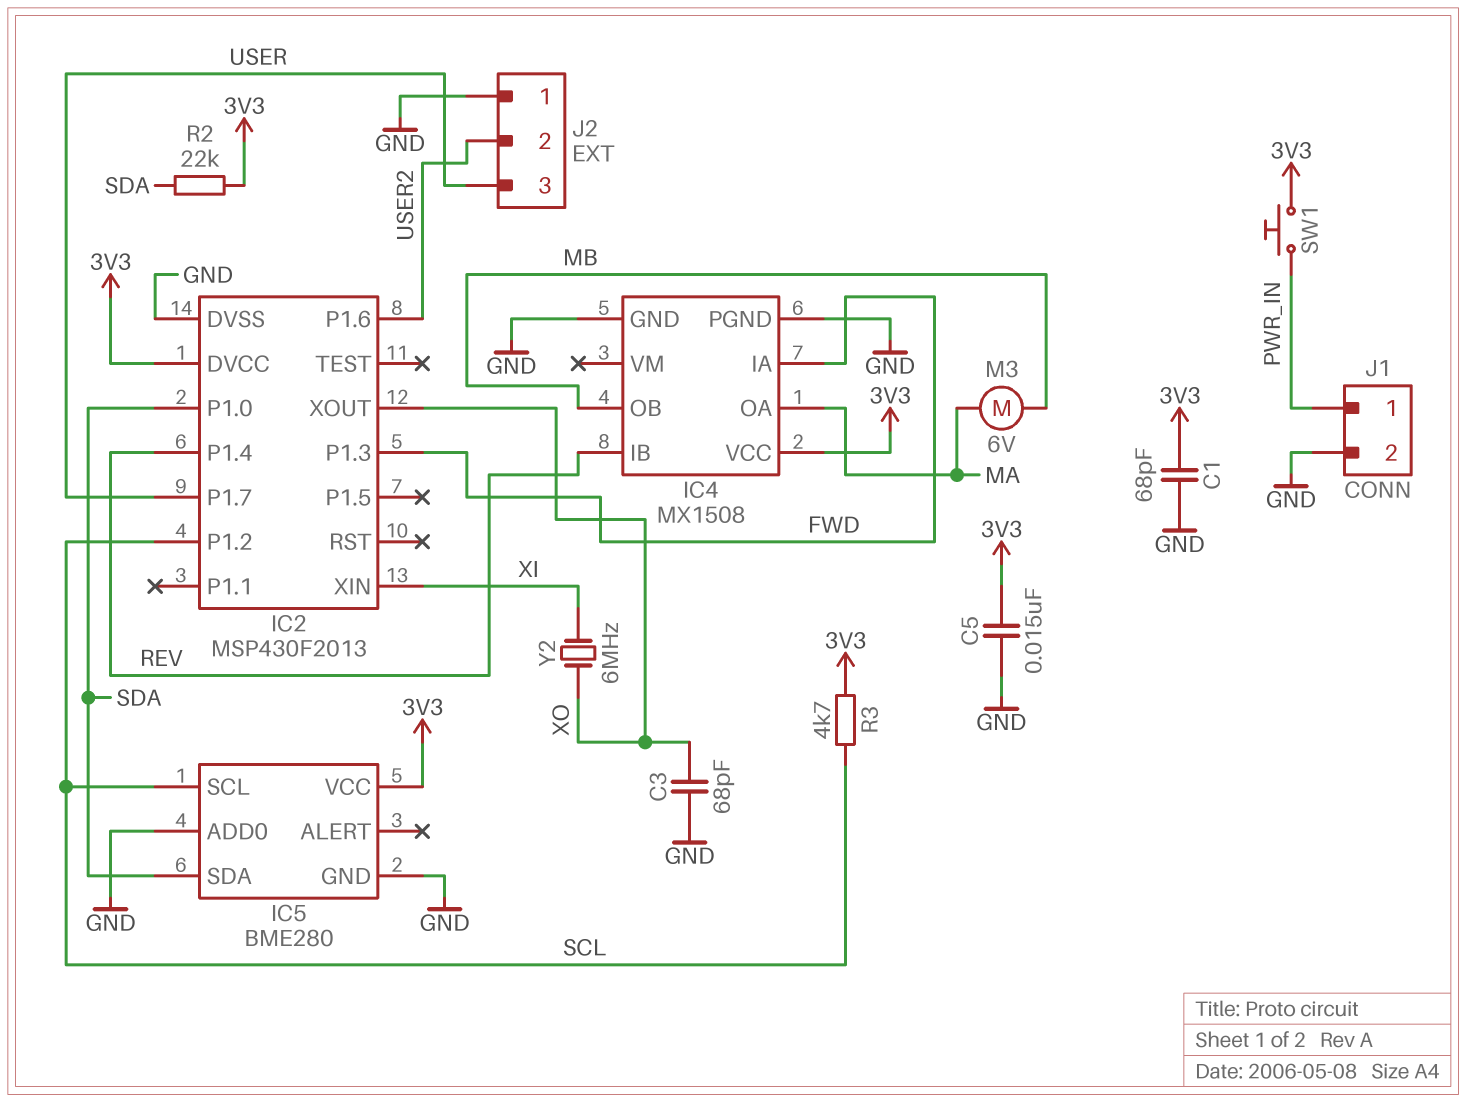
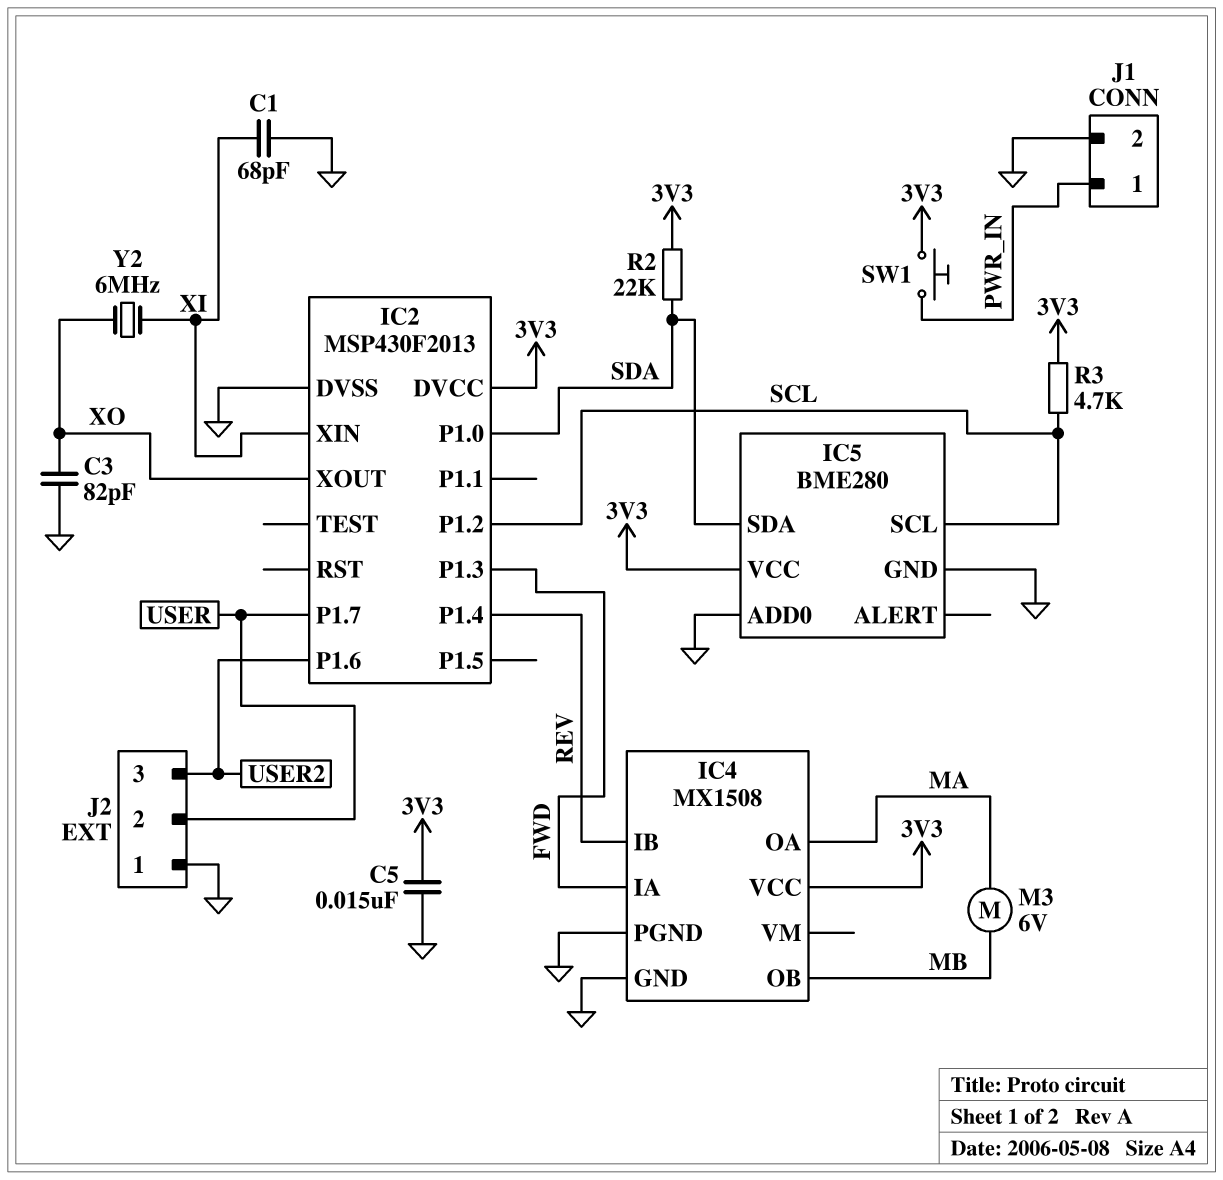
C1: 68pF (3V3, GND) -> 68pF (GND, XI)
C3: 68pF (GND, XO) -> 82pF (GND, XO)
J2 pin 2: USER2 -> USER
J2 pin 3: USER -> USER2

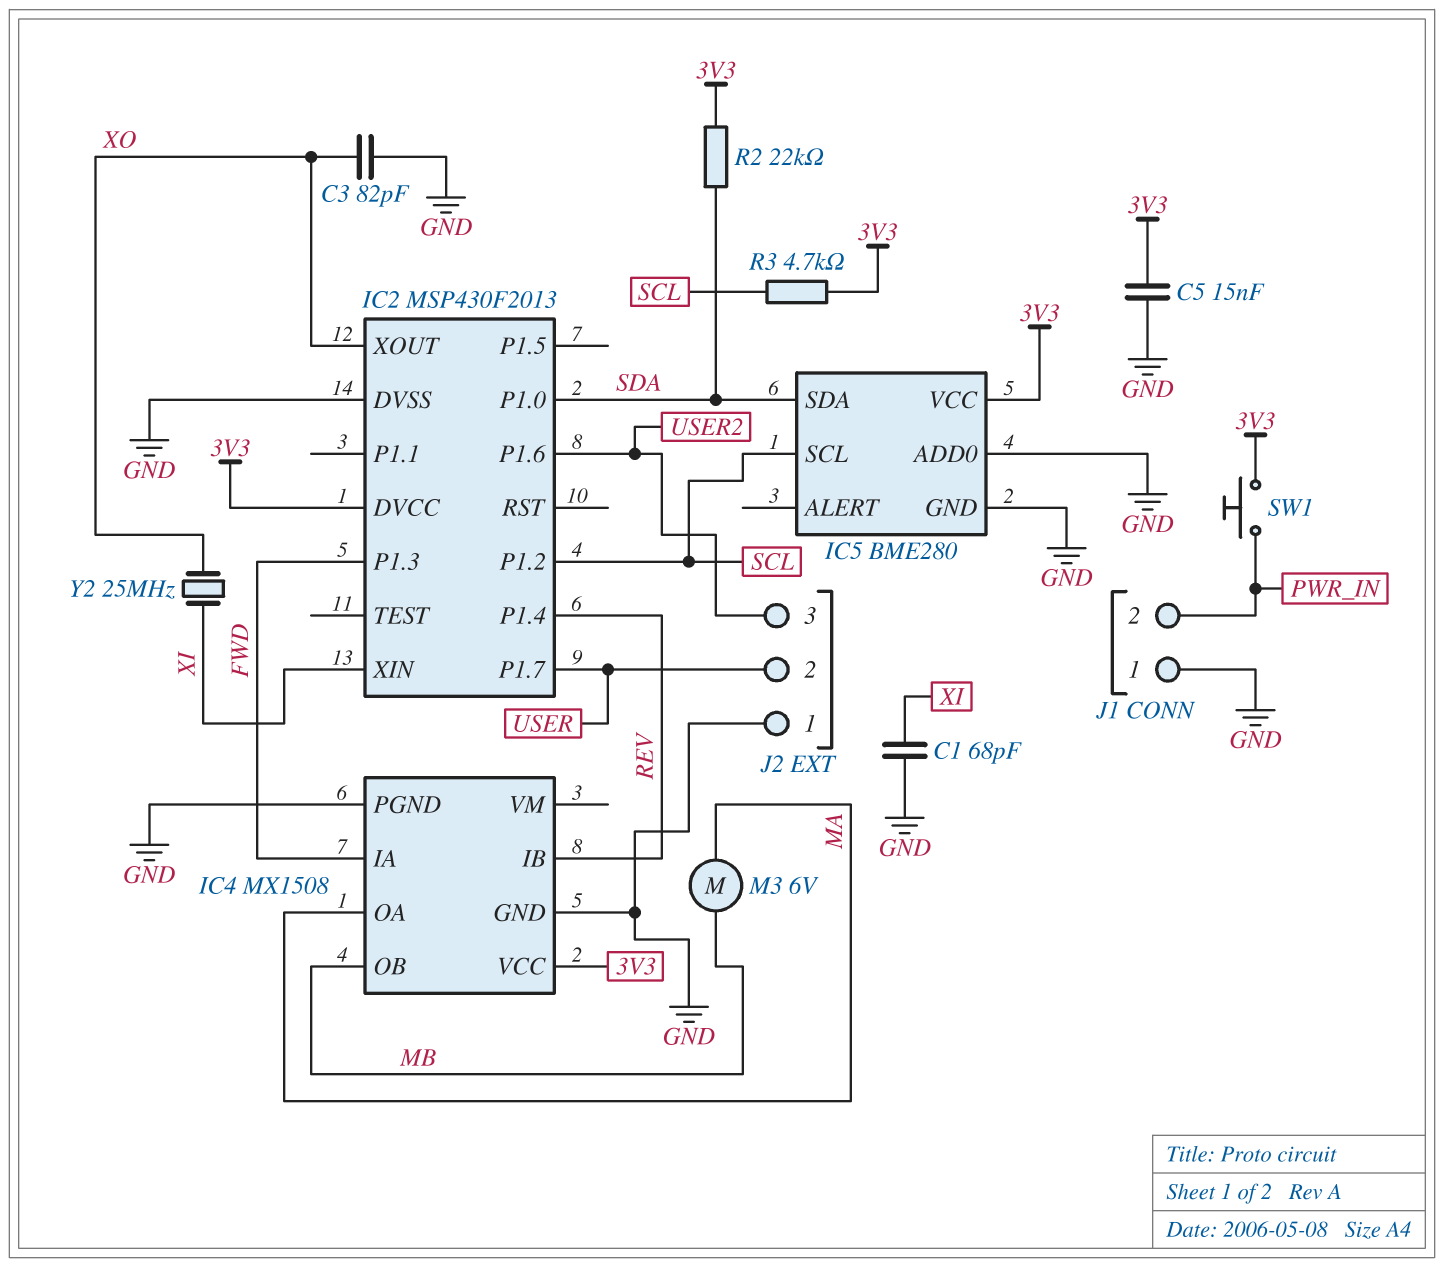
J1 pin 1: PWR_IN -> GND
J1 pin 2: GND -> PWR_IN
Y2: 6MHz (XI, XO) -> 25MHz (XI, XO)

